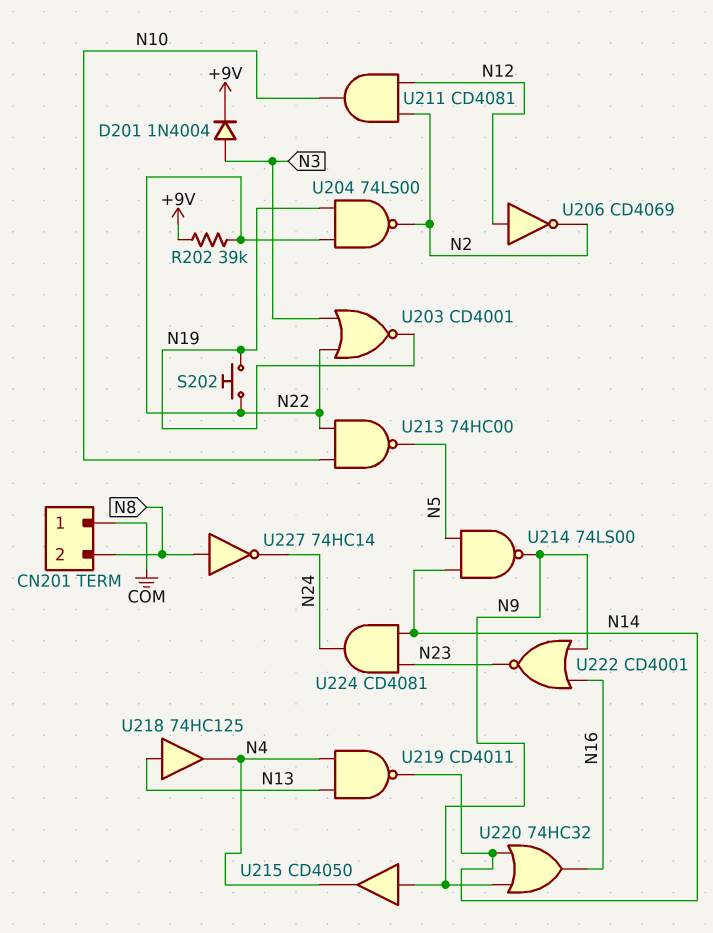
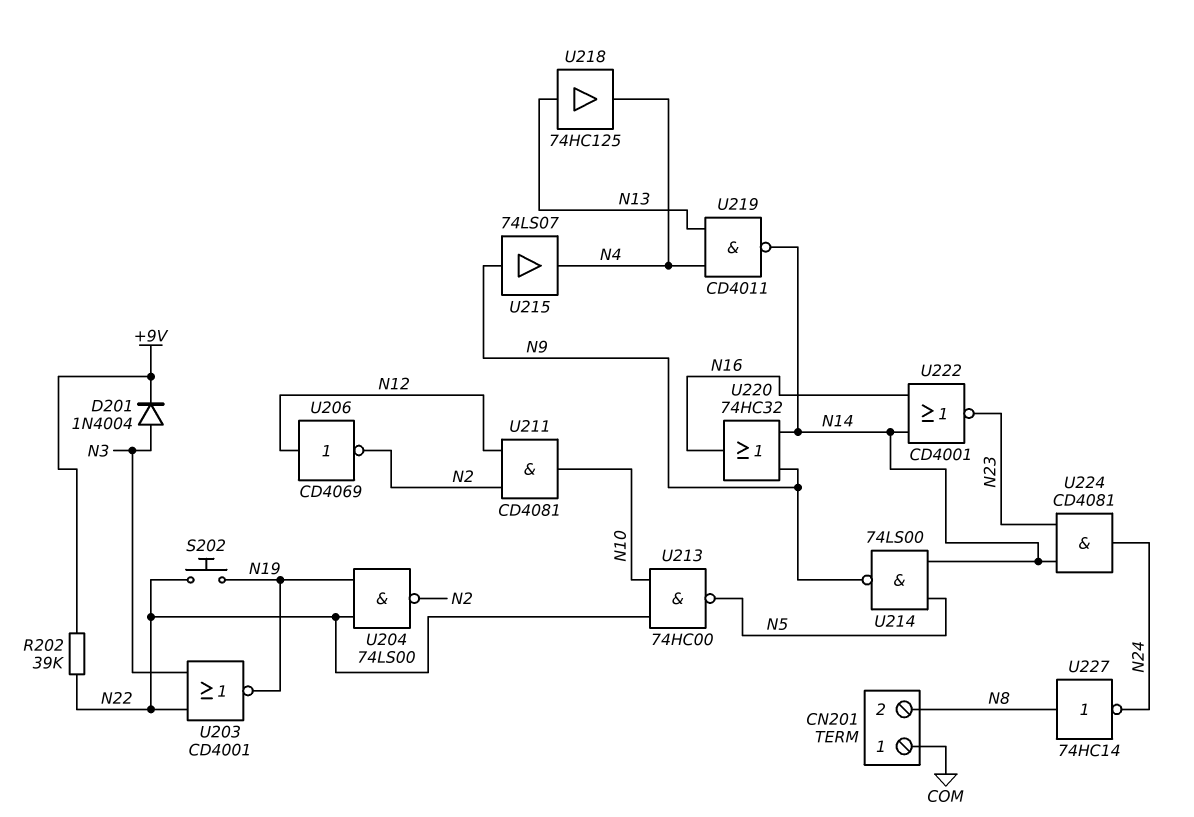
U215: buffer CD4050 (in N9, out N4) -> buffer 74LS07 (in N9, out N4)
U222: NOR CD4001 (in N9, in N16, out N23) -> NOR CD4001 (in N14, in N16, out N23)

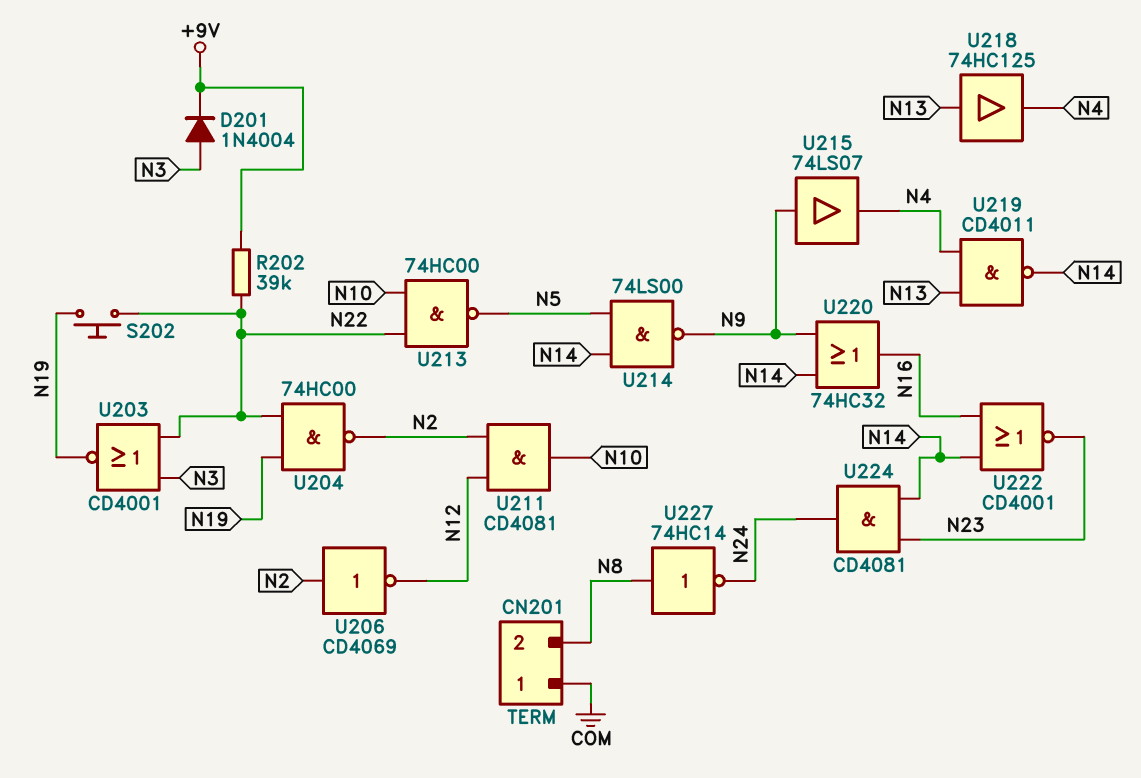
U204: NAND 74LS00 (in N19, in N22, out N2) -> NAND 74HC00 (in N19, in N22, out N2)
U206: NOT CD4069 (in N12, out N2) -> NOT CD4069 (in N2, out N12)

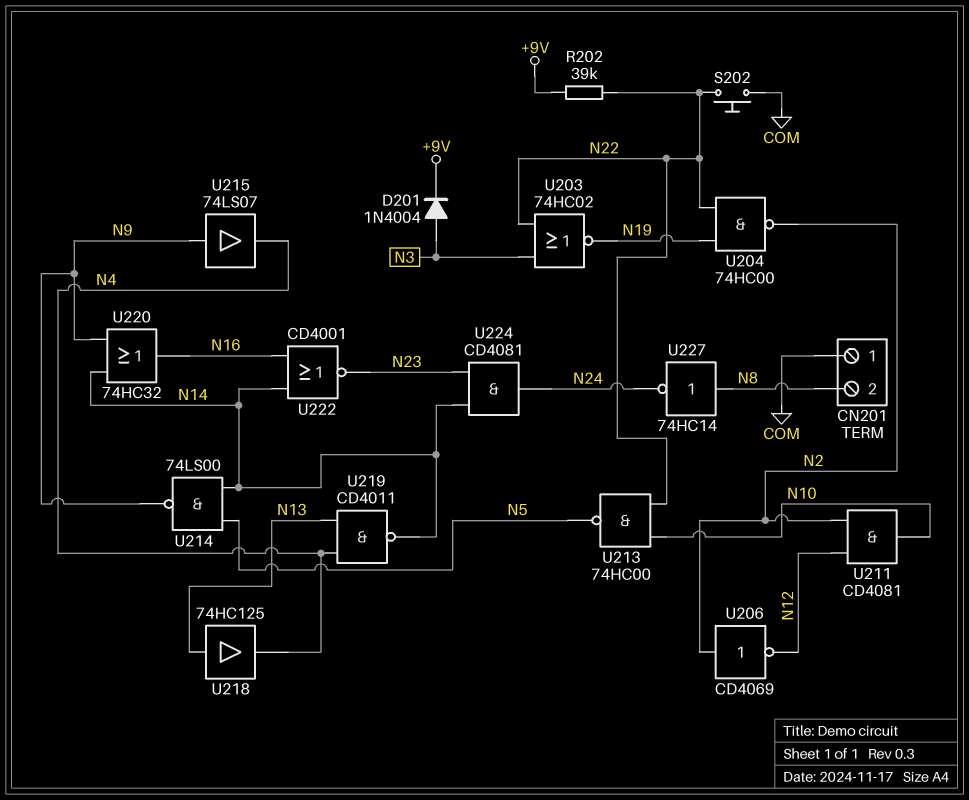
S202: button (N19, N22) -> button (COM, N22)
U203: NOR CD4001 (in N3, in N22, out N19) -> NOR 74HC02 (in N3, in N22, out N19)

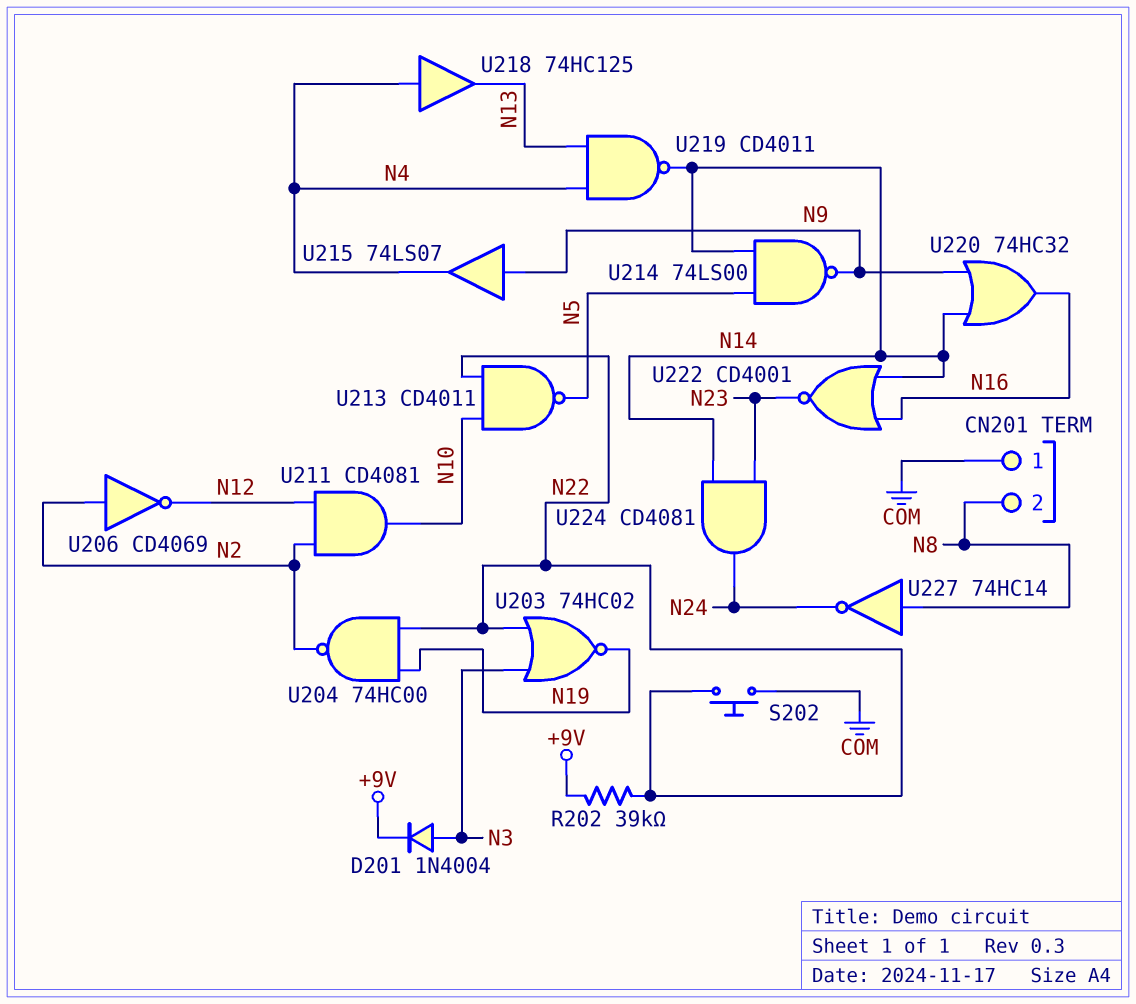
U213: NAND 74HC00 (in N10, in N22, out N5) -> NAND CD4011 (in N10, in N22, out N5)
U218: buffer 74HC125 (in N13, out N4) -> buffer 74HC125 (in N4, out N13)

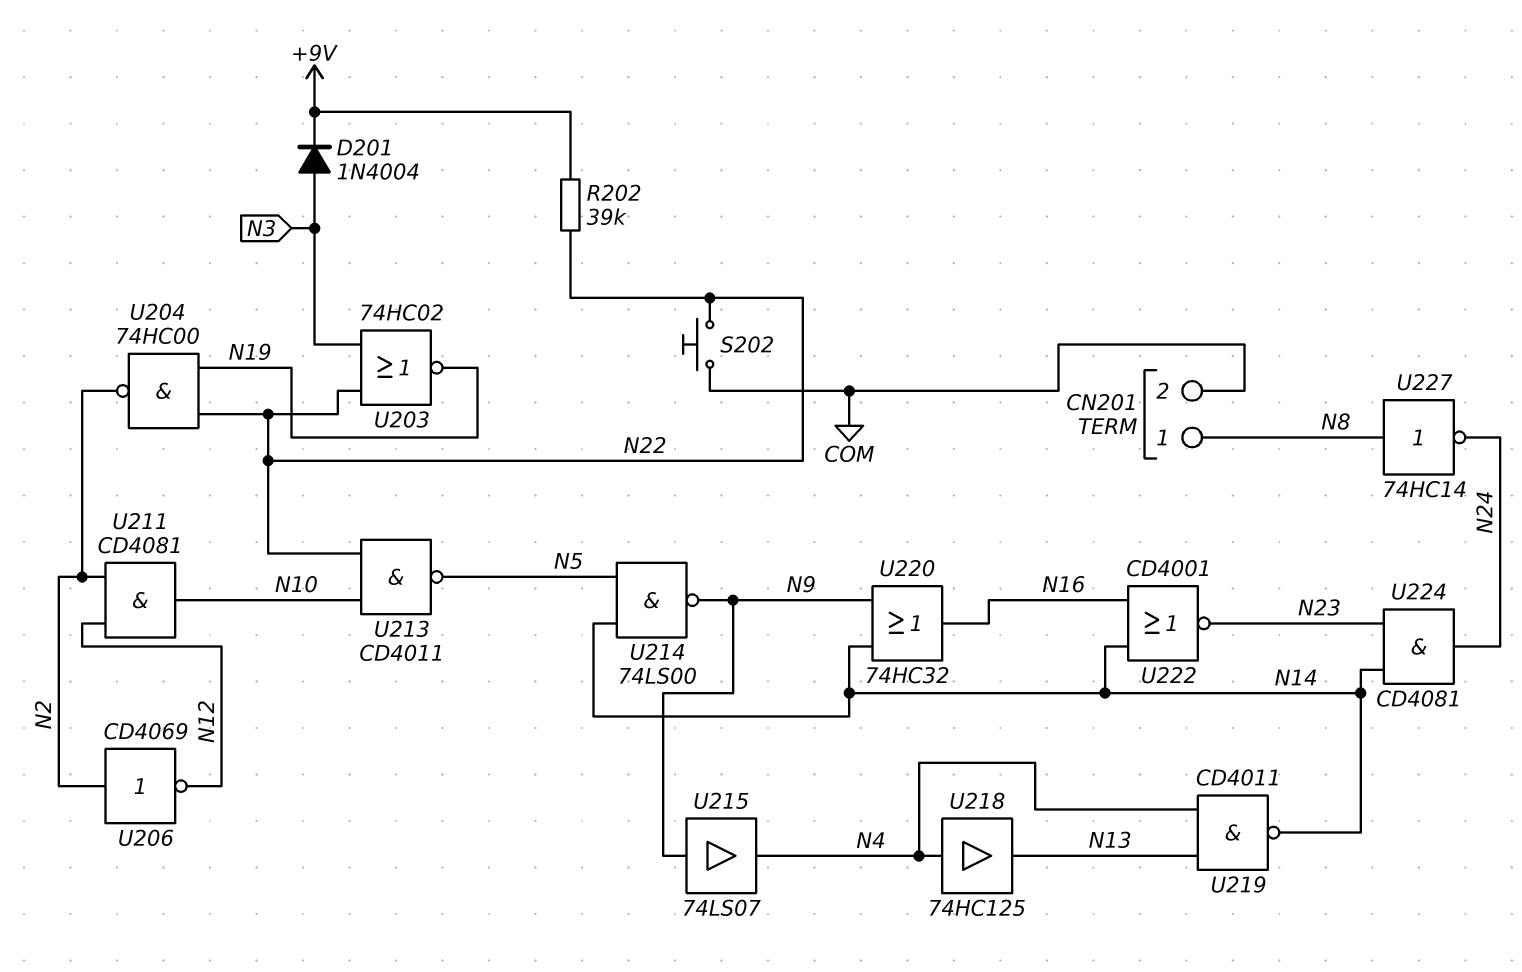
CN201 pin 1: COM -> N8
CN201 pin 2: N8 -> COM

